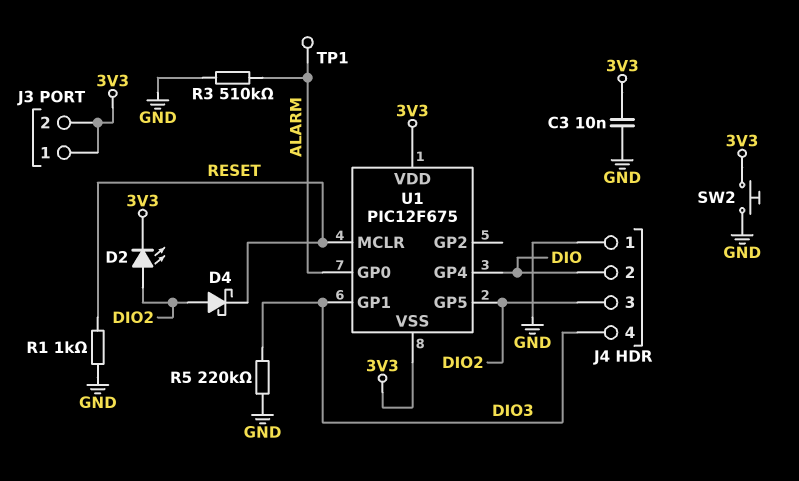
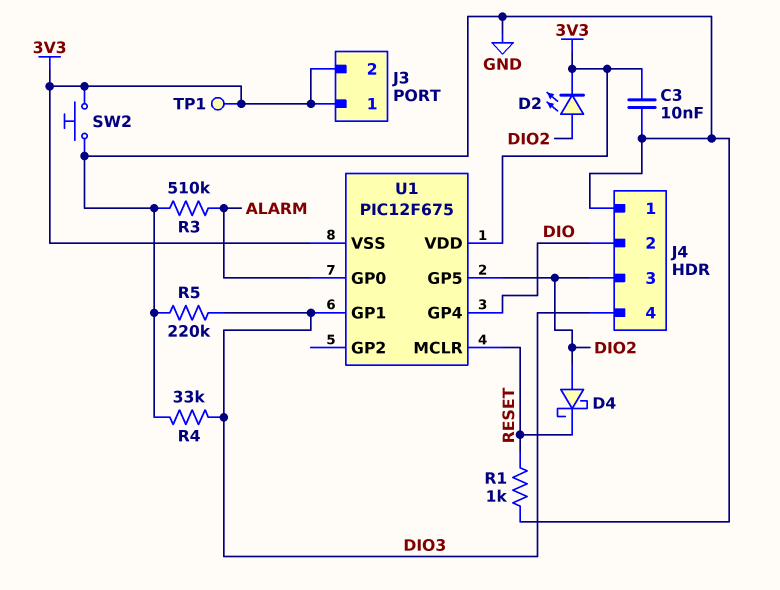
R4: none -> 33k (DIO3, GND)
TP1: test point (ALARM) -> test point (3V3)

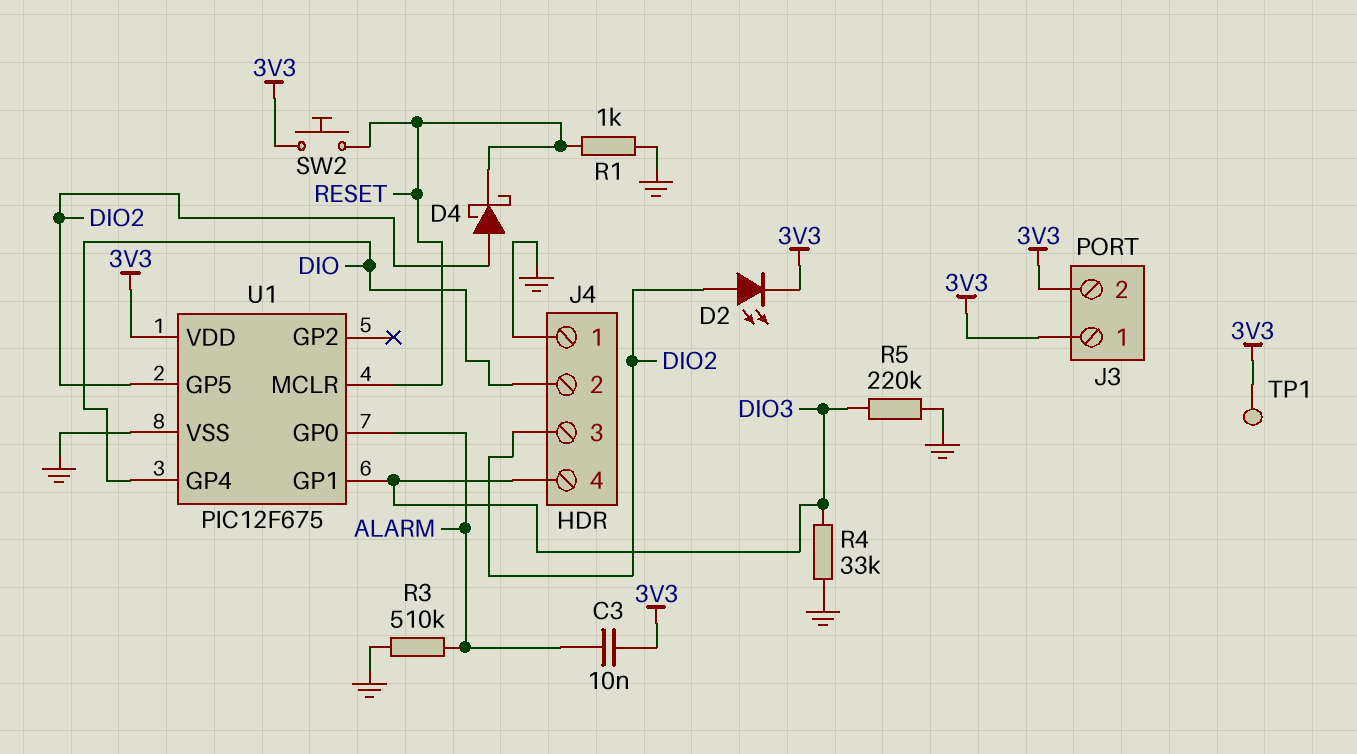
C3: 10nF (3V3, GND) -> 10nF (3V3, ALARM)
SW2: button (3V3, GND) -> button (3V3, RESET)
U1 pin VSS: 3V3 -> GND

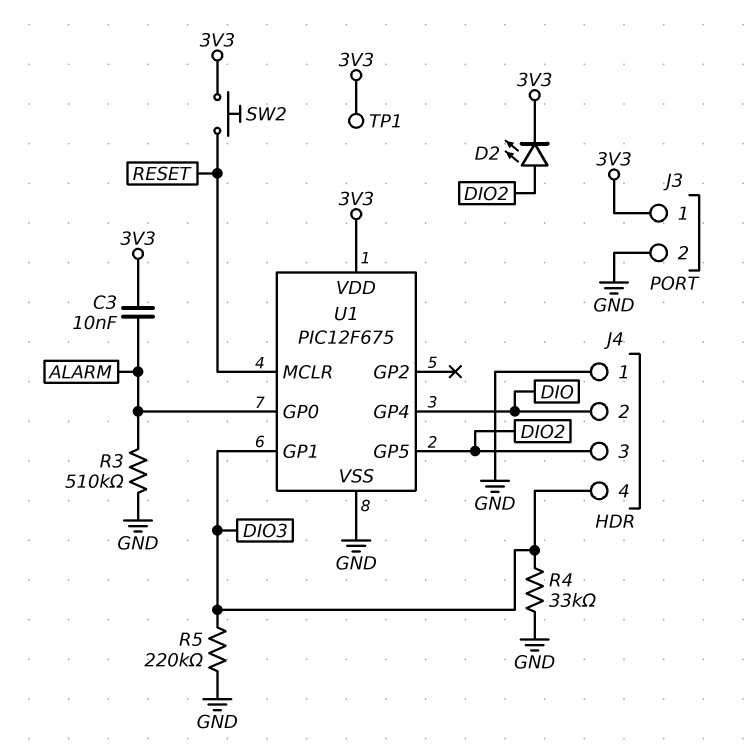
D4: schottky (A DIO2, K RESET) -> none
J3 pin 2: 3V3 -> GND
R1: 1k (GND, RESET) -> none

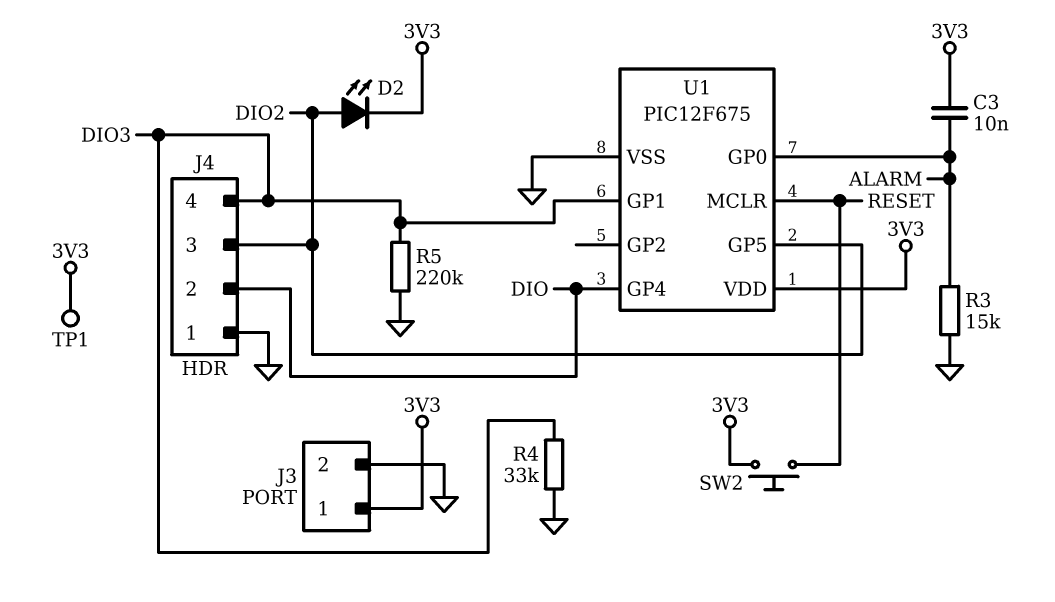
R3: 510k (ALARM, GND) -> 15k (ALARM, GND)

